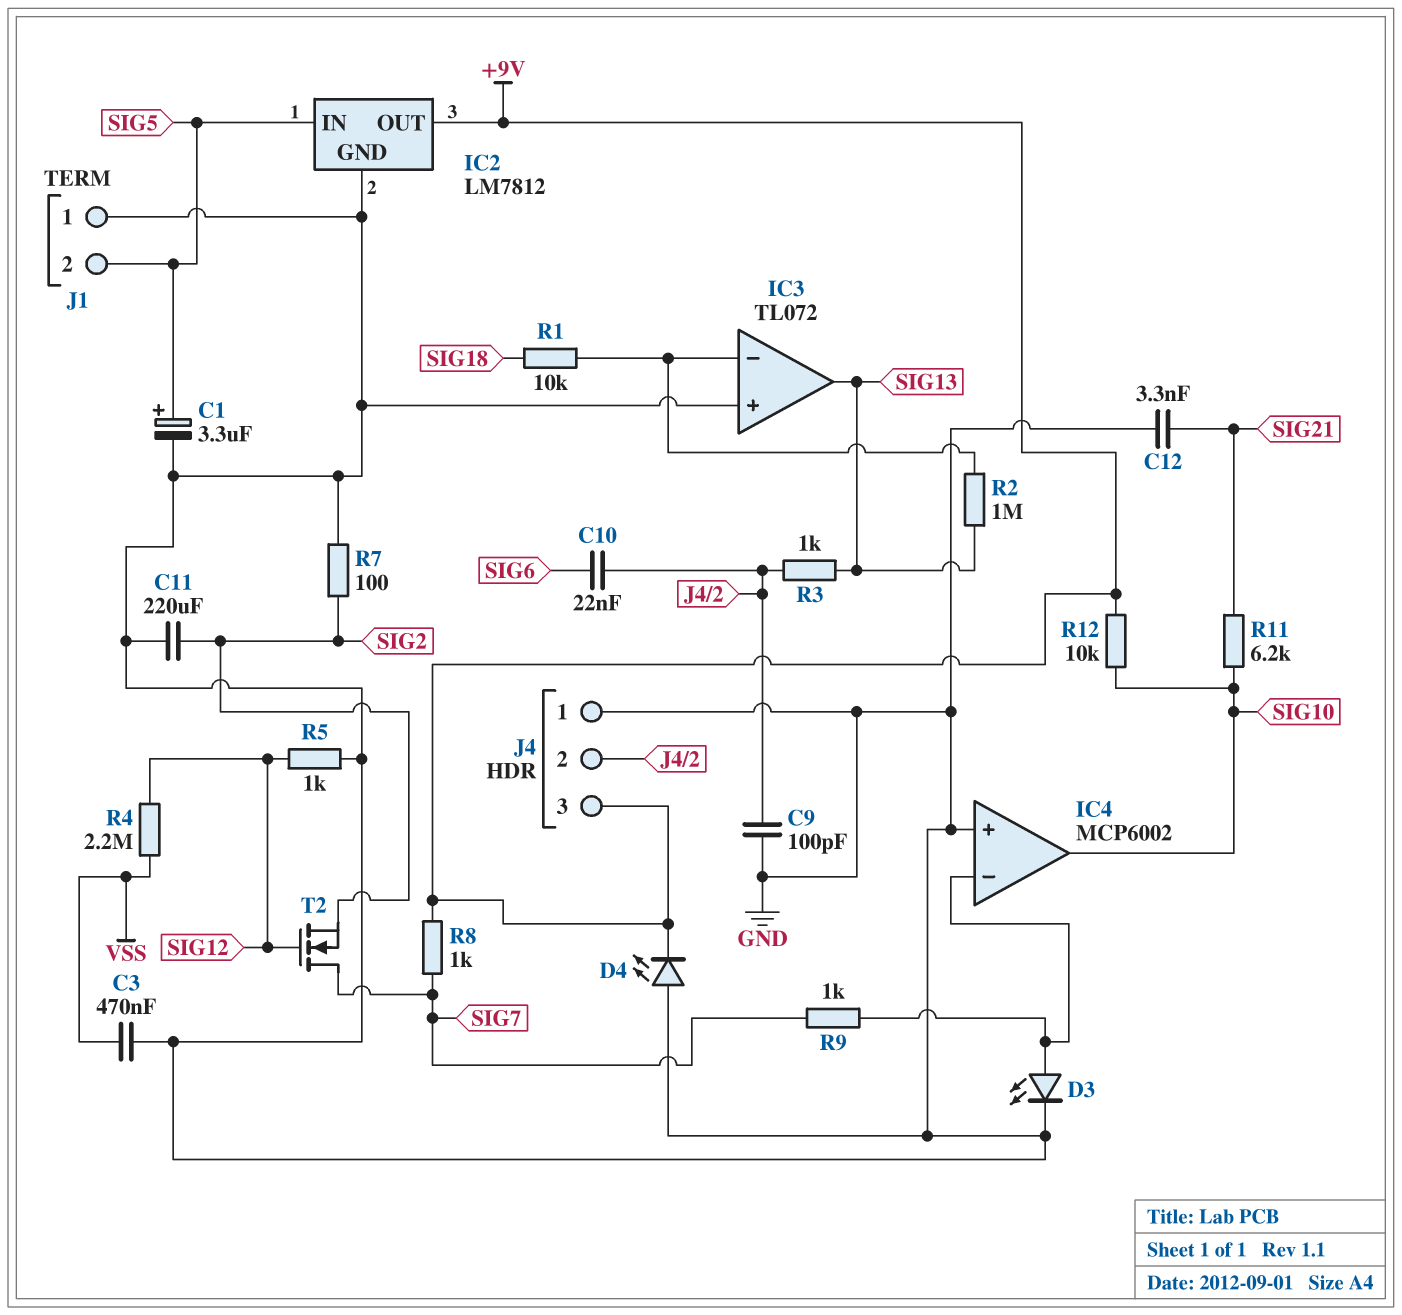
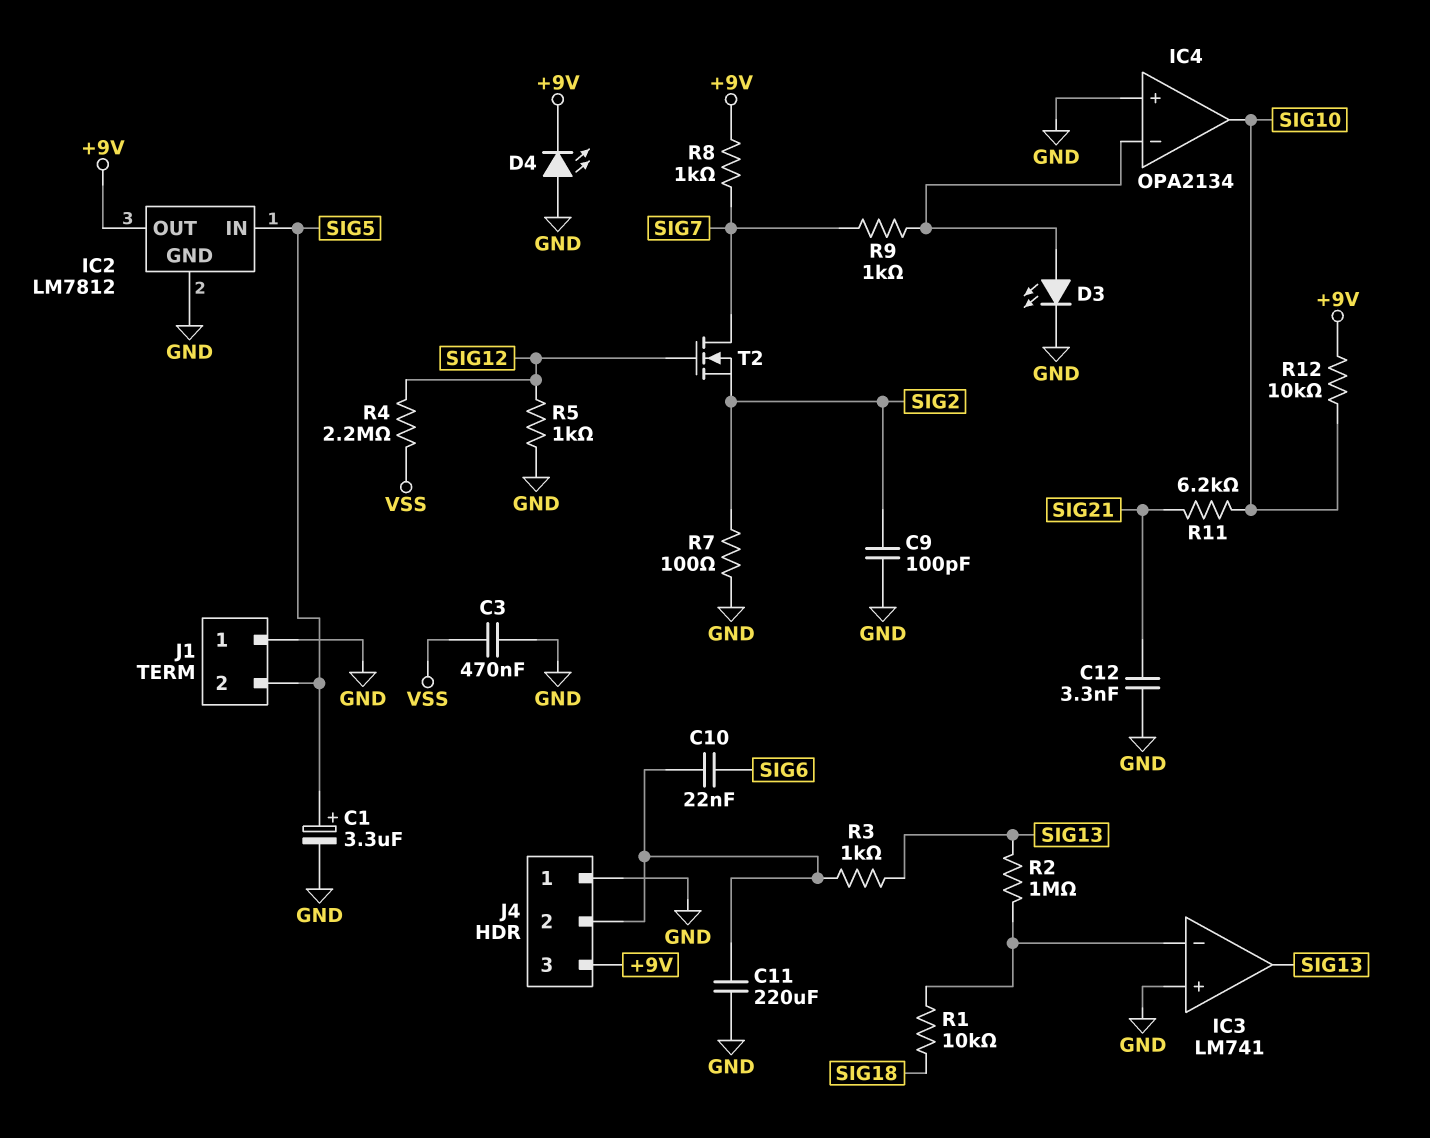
C9: 100pF (GND, J4/2) -> 100pF (GND, SIG2)
C11: 220uF (GND, SIG2) -> 220uF (GND, J4/2)
IC3: TL072 -> LM741
IC4: MCP6002 -> OPA2134

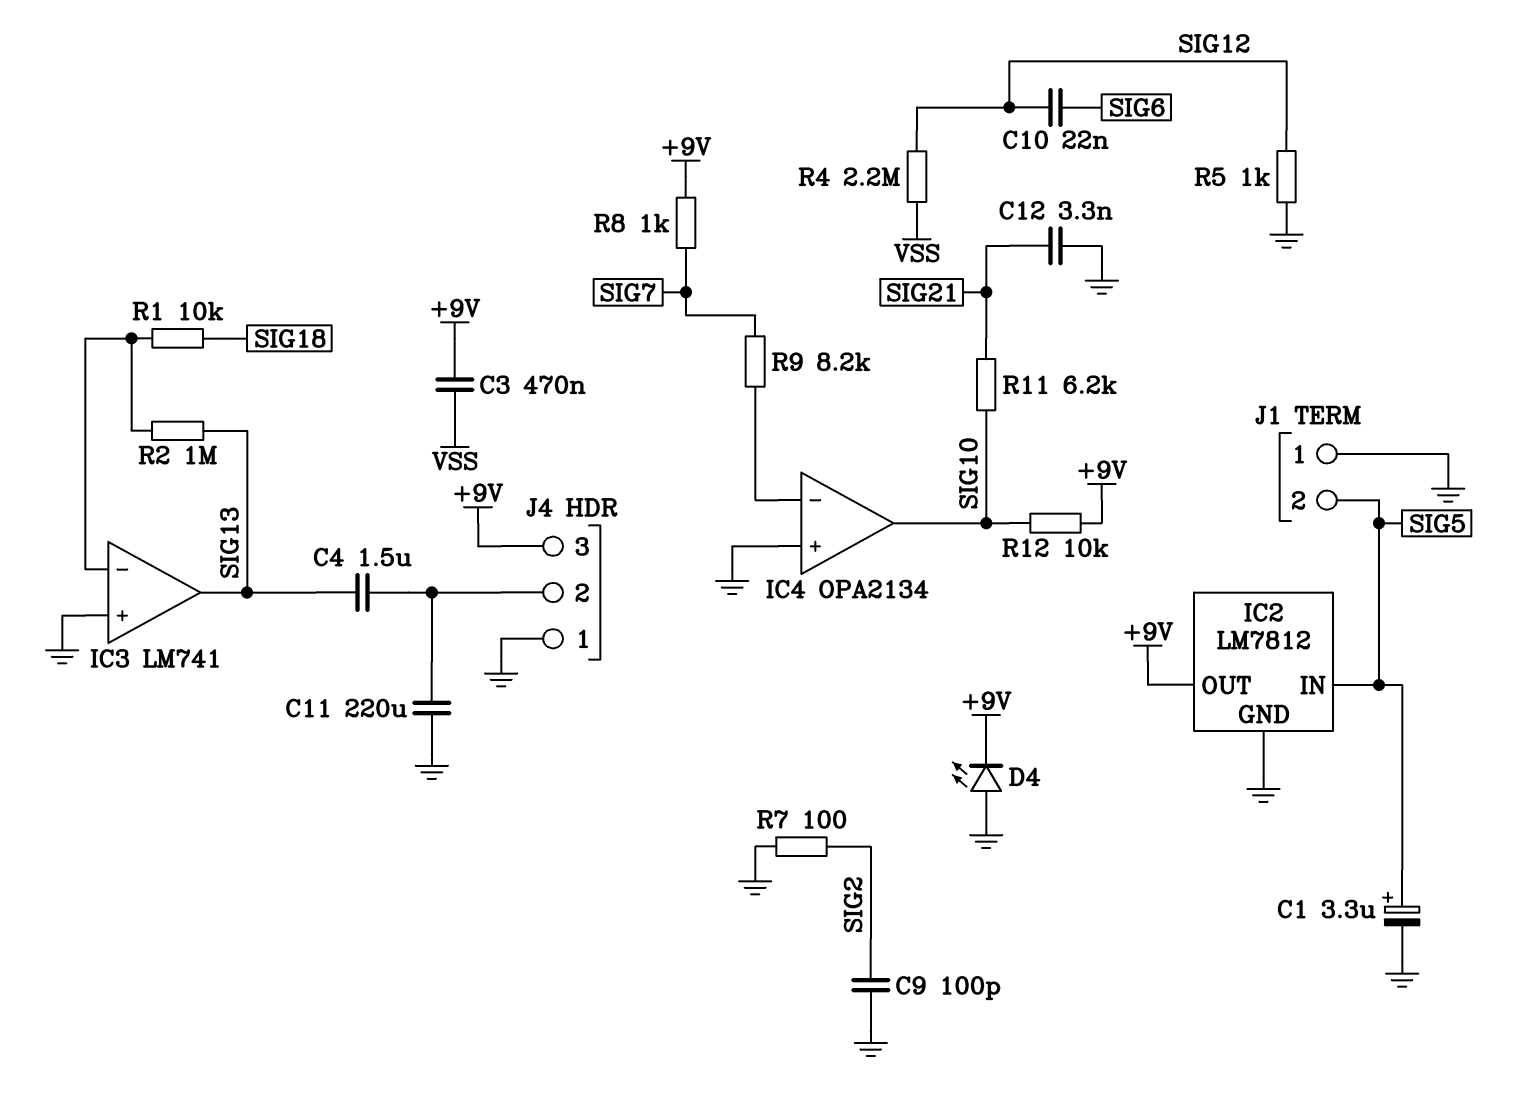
C3: 470nF (GND, VSS) -> 470nF (+9V, VSS)
C4: none -> 1.5uF (J4/2, SIG13)
C10: 22nF (J4/2, SIG6) -> 22nF (SIG6, SIG12)
D3: LED (A IC4/in-, K GND) -> none
R3: 1k (J4/2, SIG13) -> none
R9: 1k (IC4/in-, SIG7) -> 8.2k (IC4/in-, SIG7)
T2: NMOS (G SIG12, D SIG7, S SIG2) -> none

